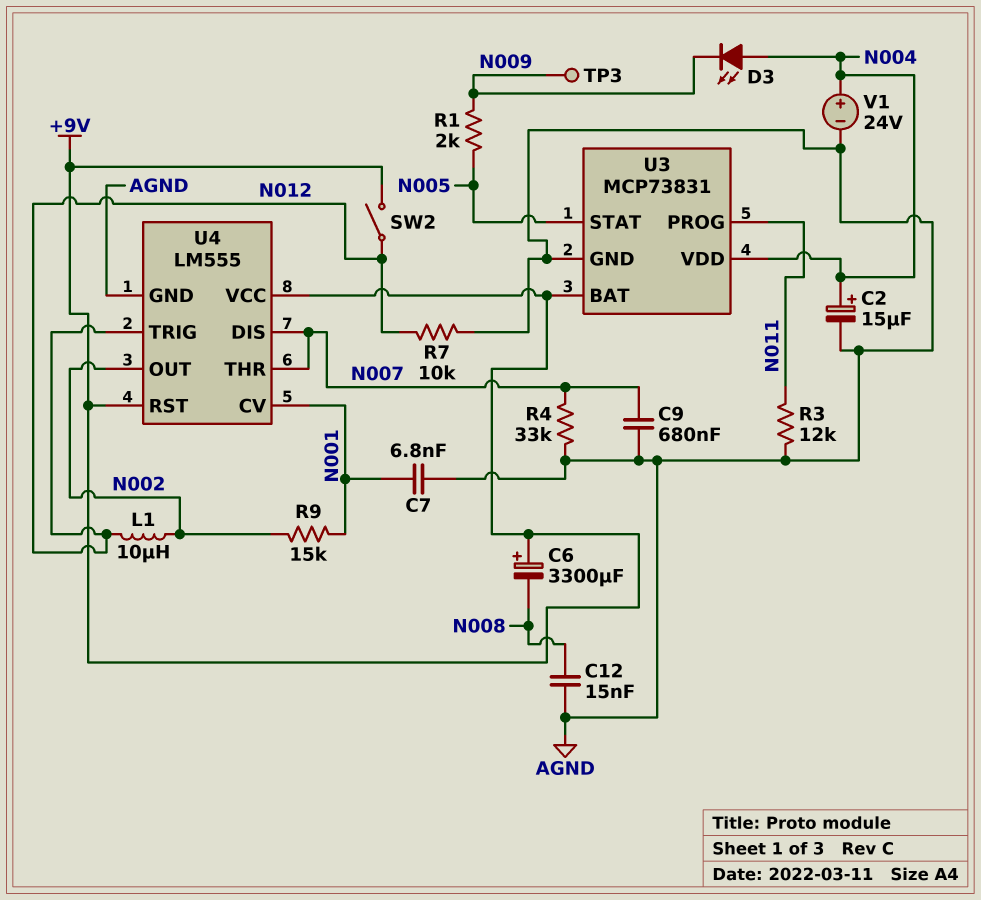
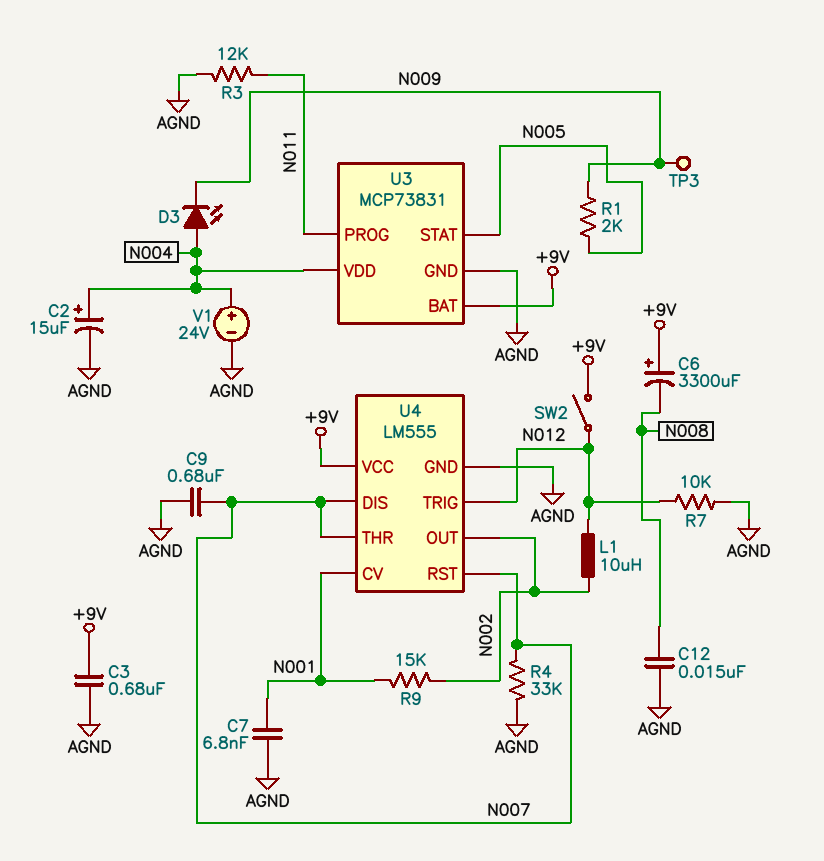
C3: none -> 680nF (+9V, AGND)
U4 pin RST: +9V -> N007

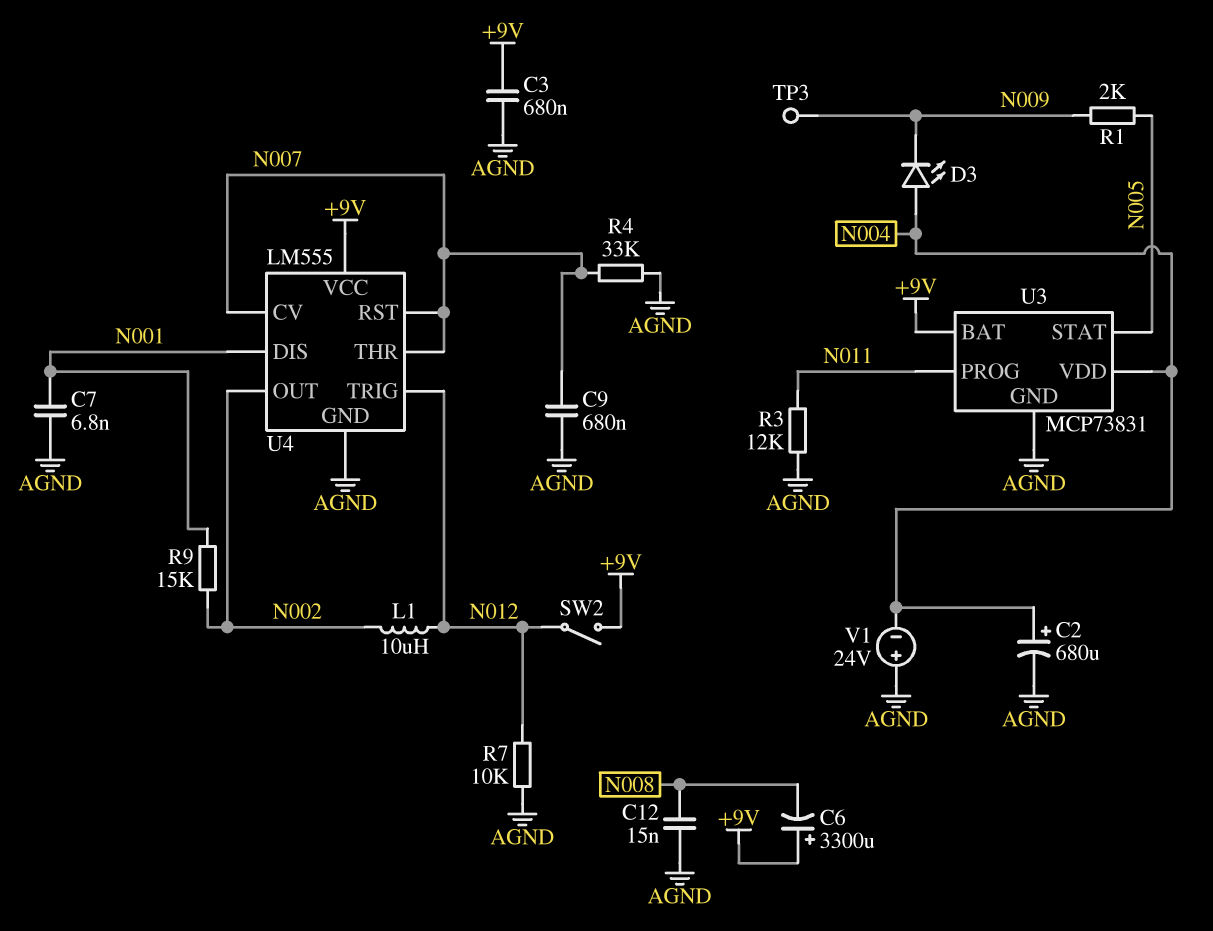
C2: 15uF (plus N004, minus AGND) -> 680uF (plus N004, minus AGND)
U4 pin CV: N001 -> N007
U4 pin DIS: N007 -> N001
V1: 24V (plus N004, minus AGND) -> 24V (plus AGND, minus N004)

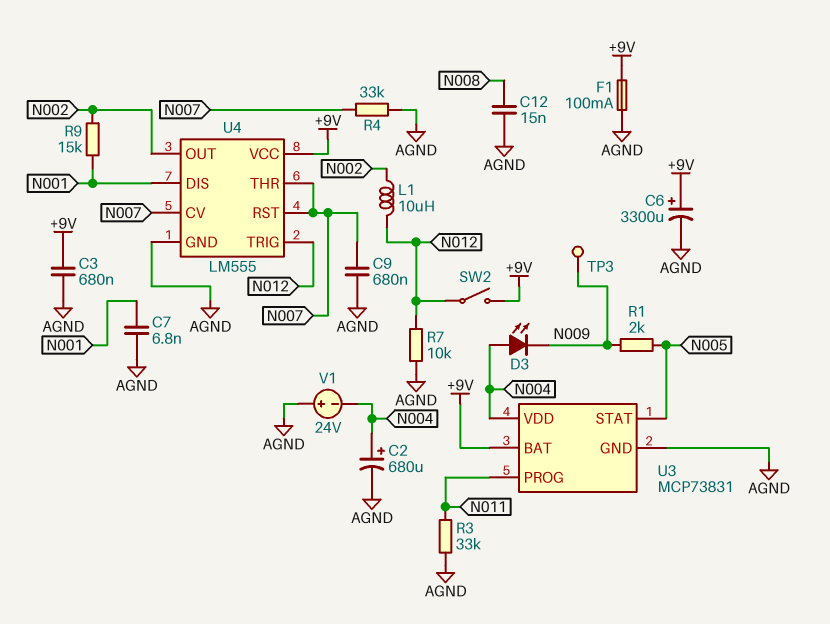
C6: 3300uF (plus +9V, minus N008) -> 3300uF (plus +9V, minus AGND)
F1: none -> 100mA (+9V, AGND)
R3: 12k (AGND, N011) -> 33k (AGND, N011)

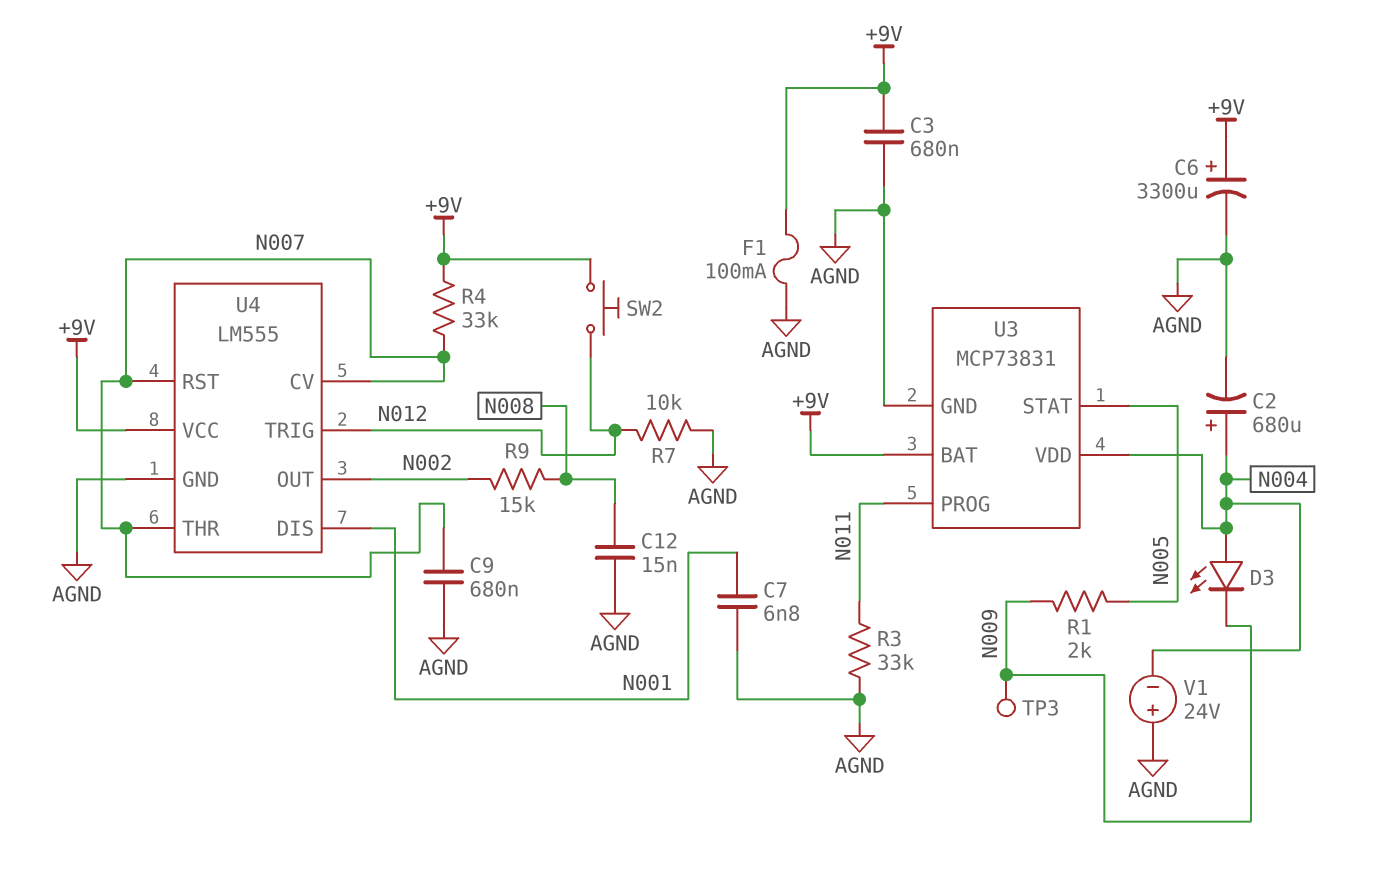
L1: 10uH (N002, N012) -> none
R4: 33k (AGND, N007) -> 33k (+9V, N007)
R9: 15k (N001, N002) -> 15k (N002, N008)
SW2: switch (+9V, N012) -> button (+9V, N012)

